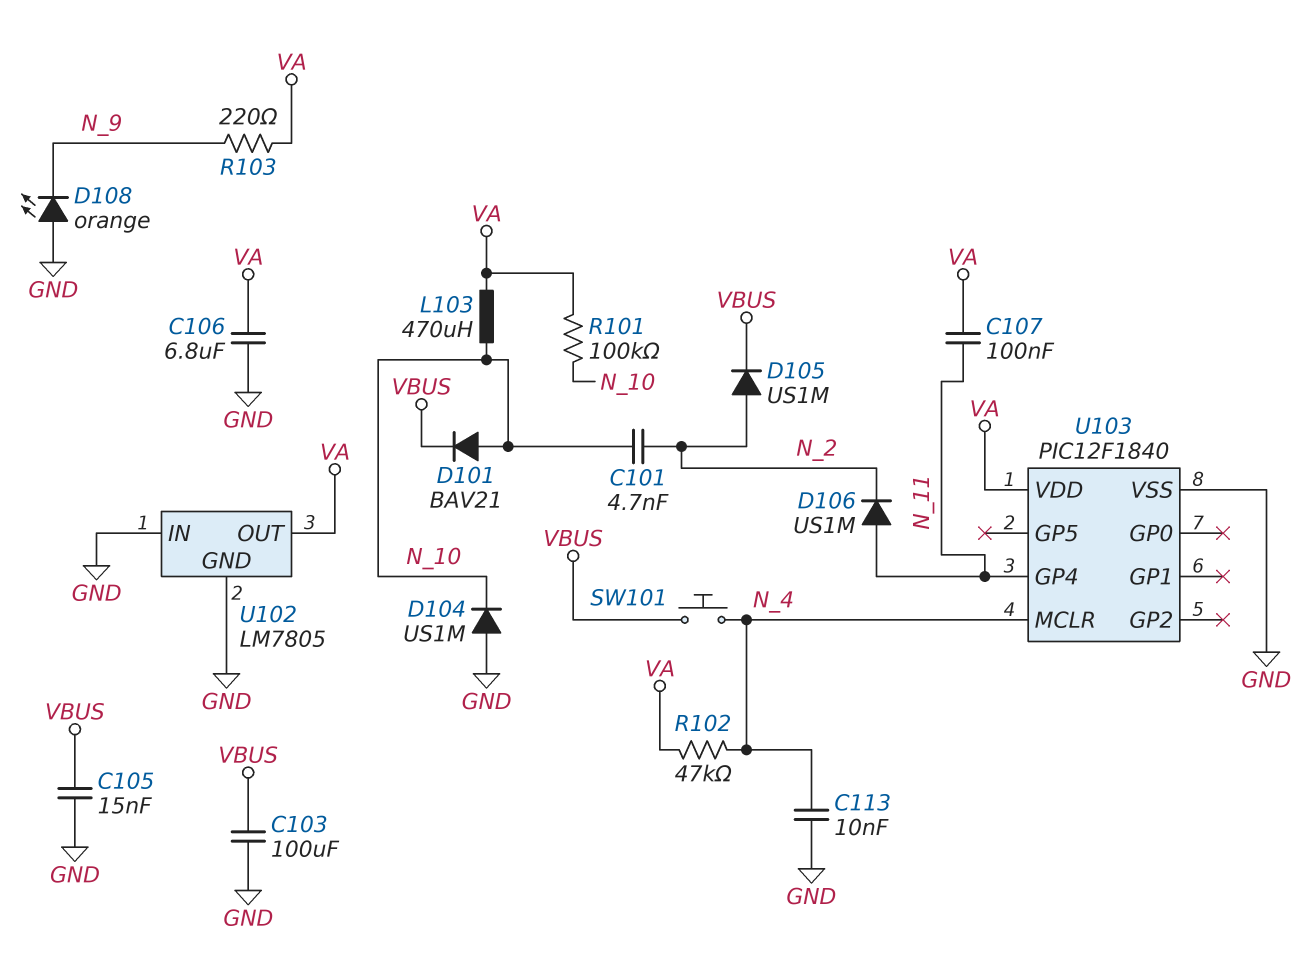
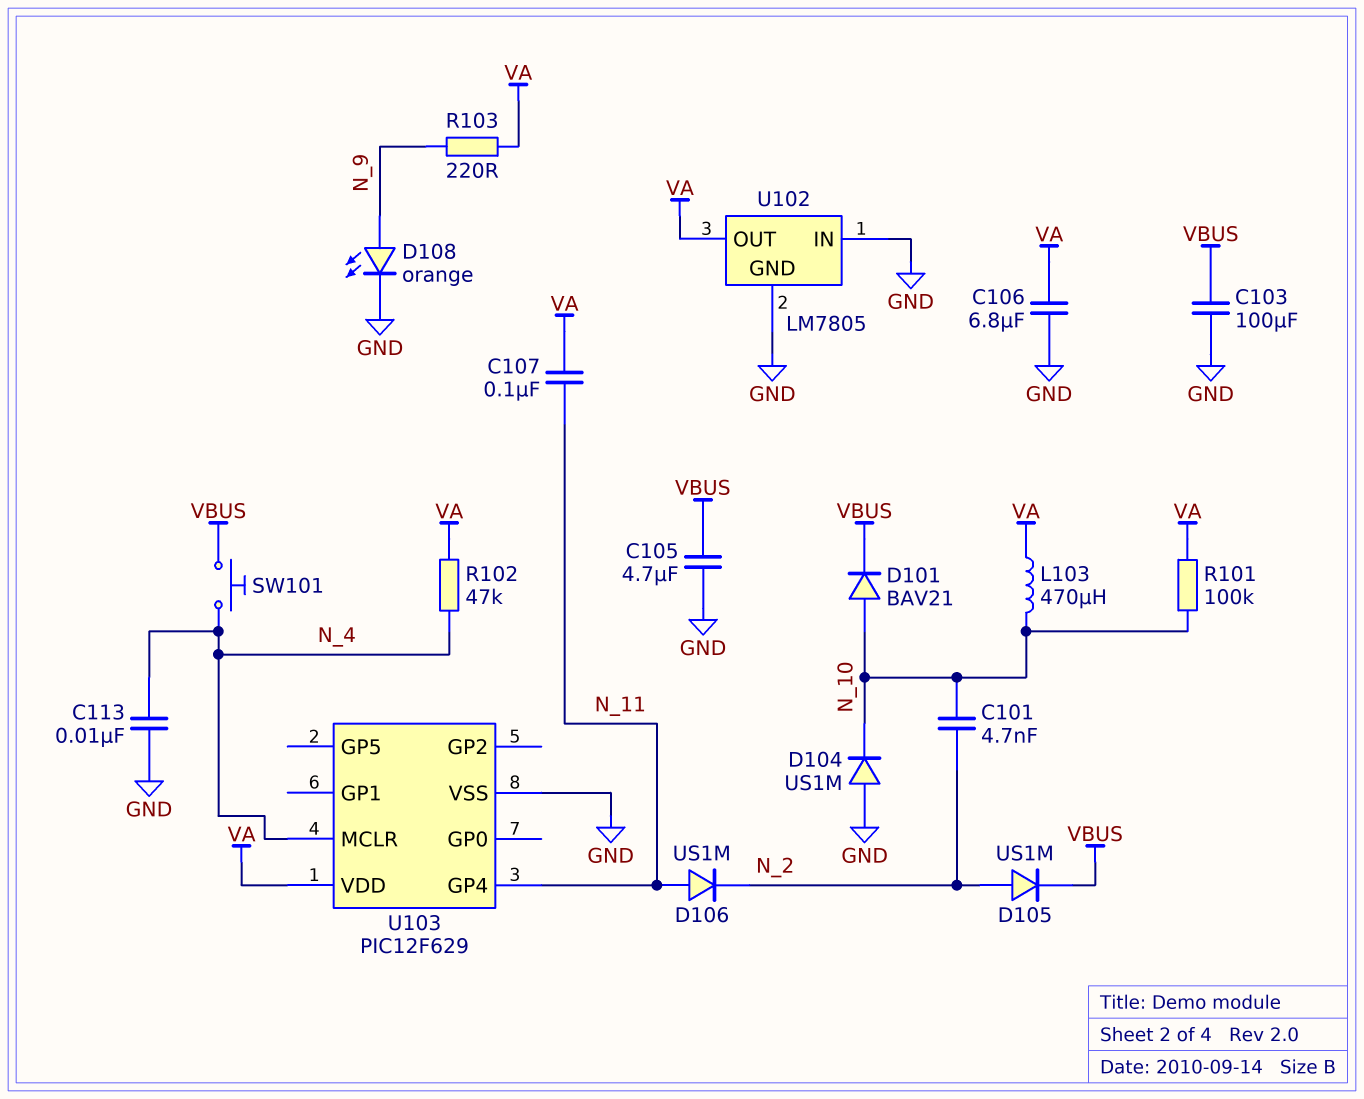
C105: 15nF (GND, VBUS) -> 4.7uF (GND, VBUS)
D108: LED orange (A GND, K N_9) -> LED orange (A N_9, K GND)
U103: PIC12F1840 -> PIC12F629

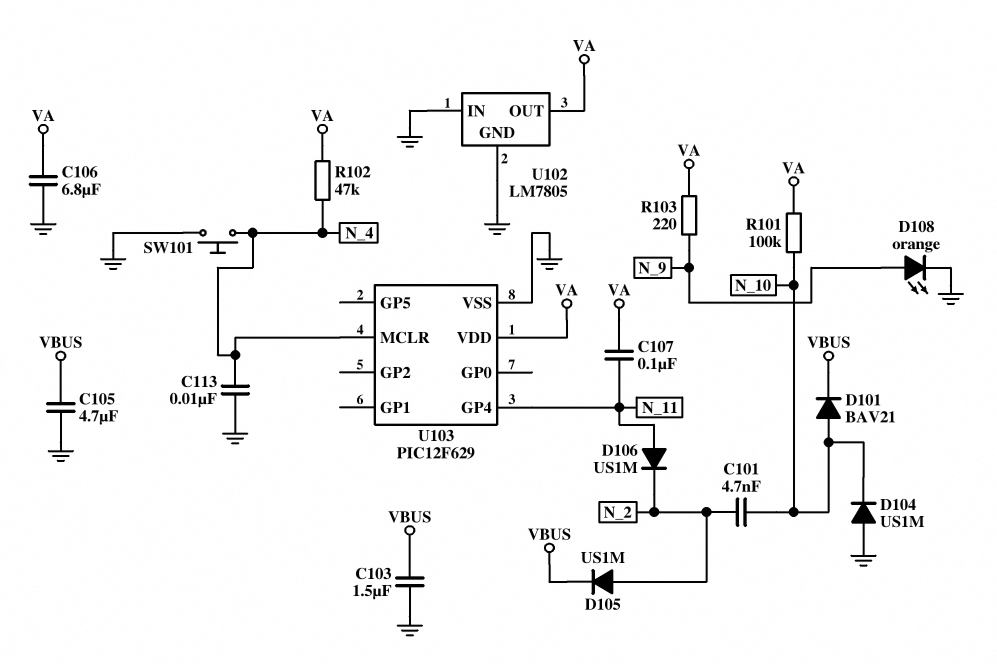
C103: 100uF (GND, VBUS) -> 1.5uF (GND, VBUS)
L103: 470uH (N_10, VA) -> none
SW101: button (N_4, VBUS) -> button (GND, N_4)

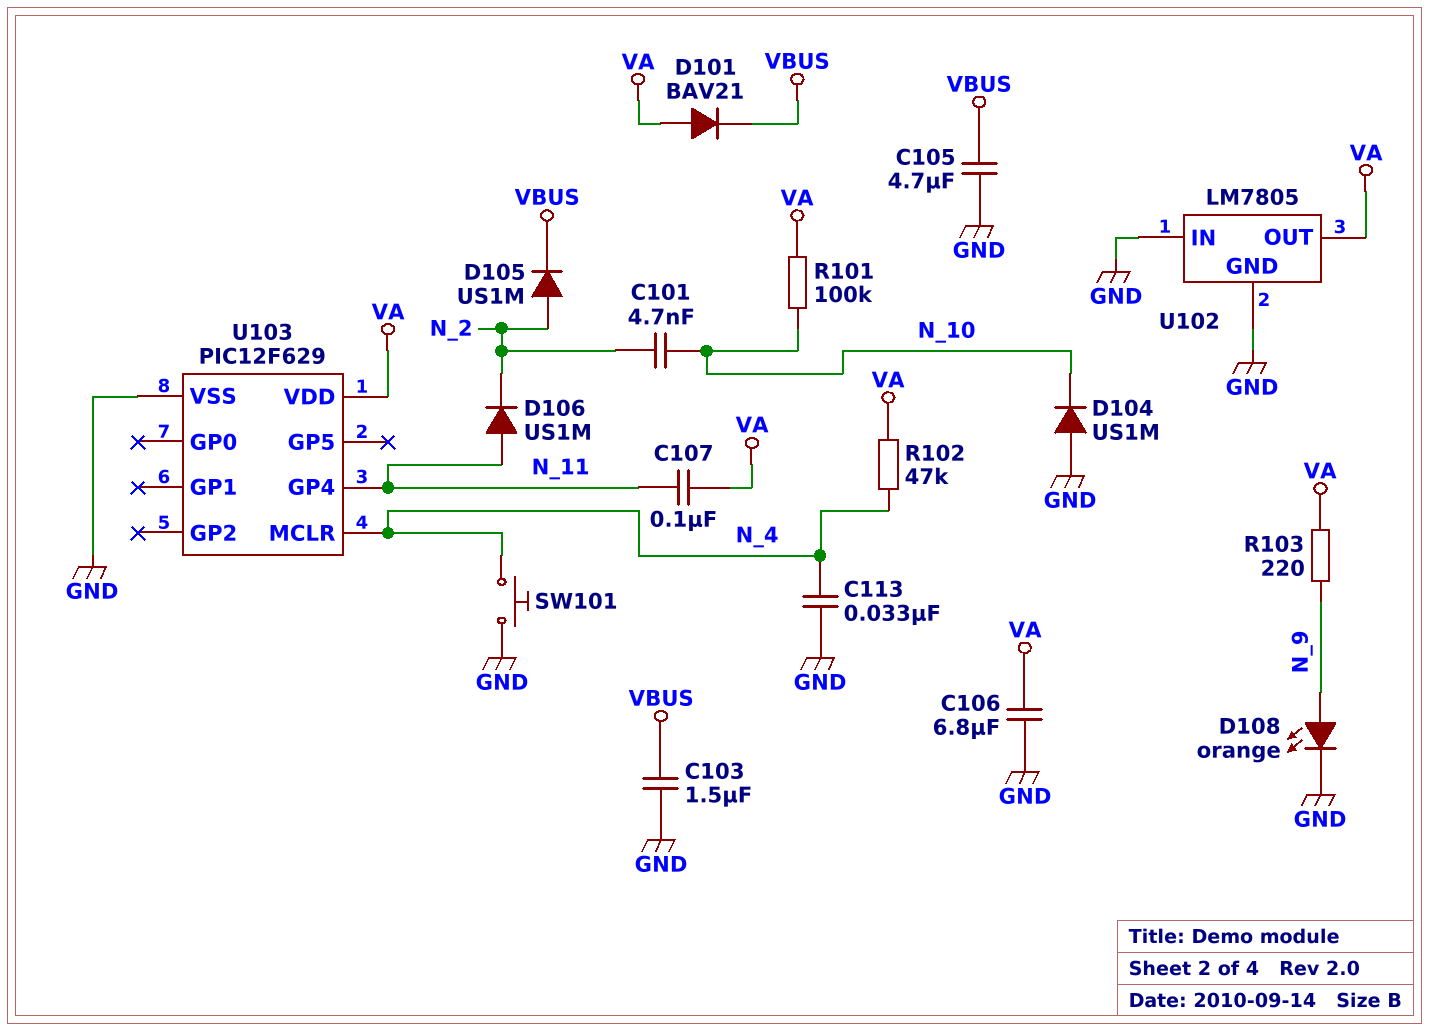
C113: 10nF (GND, N_4) -> 33nF (GND, N_4)
D101: diode BAV21 (A N_10, K VBUS) -> diode BAV21 (A VA, K VBUS)

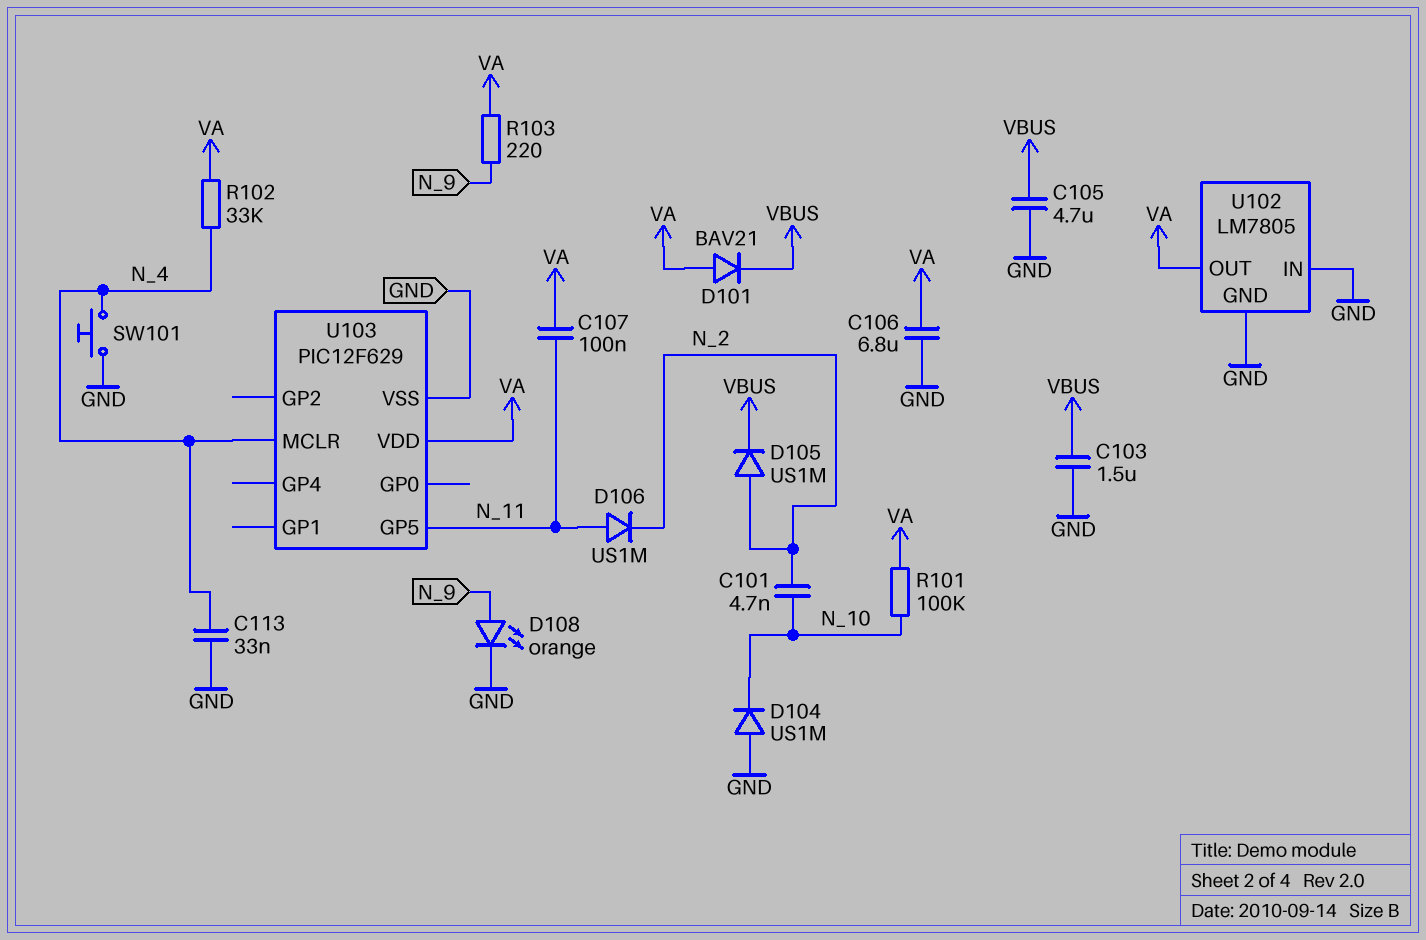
R102: 47k (N_4, VA) -> 33k (N_4, VA)
U103 pin GP4: N_11 -> none
U103 pin GP5: none -> N_11

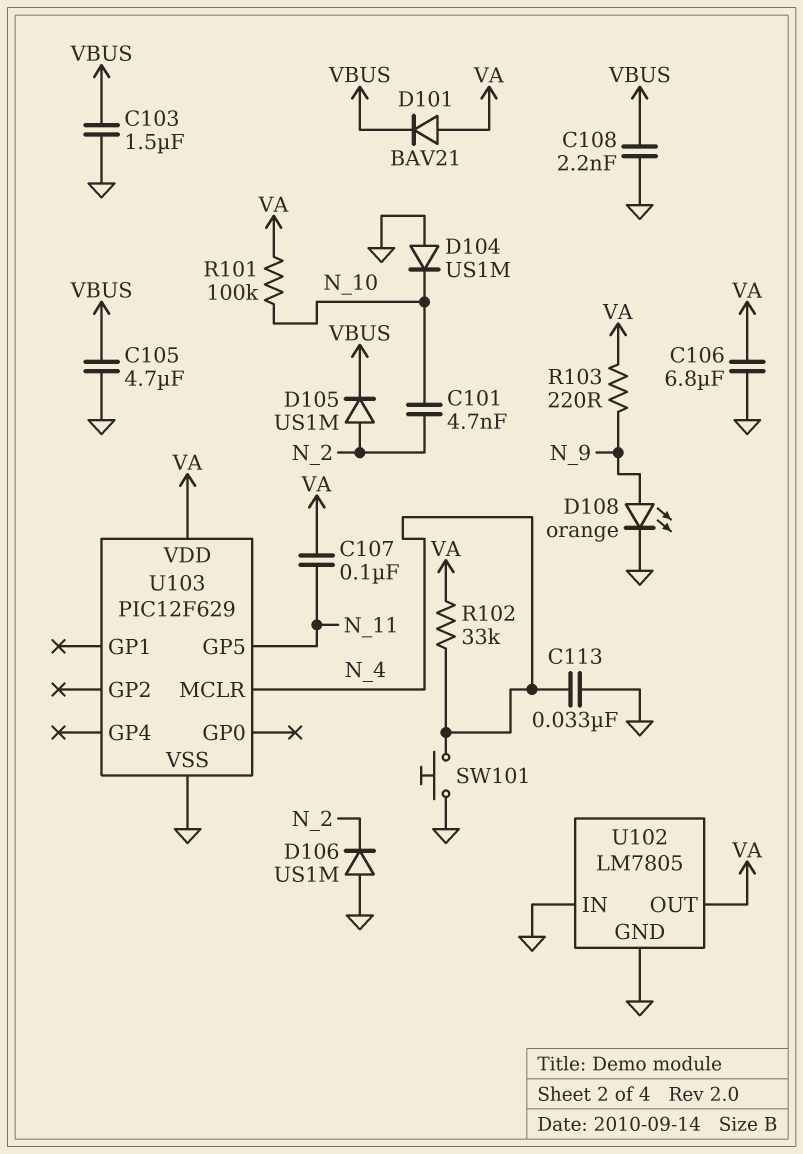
C108: none -> 2.2nF (GND, VBUS)
D106: diode US1M (A N_11, K N_2) -> diode US1M (A GND, K N_2)

